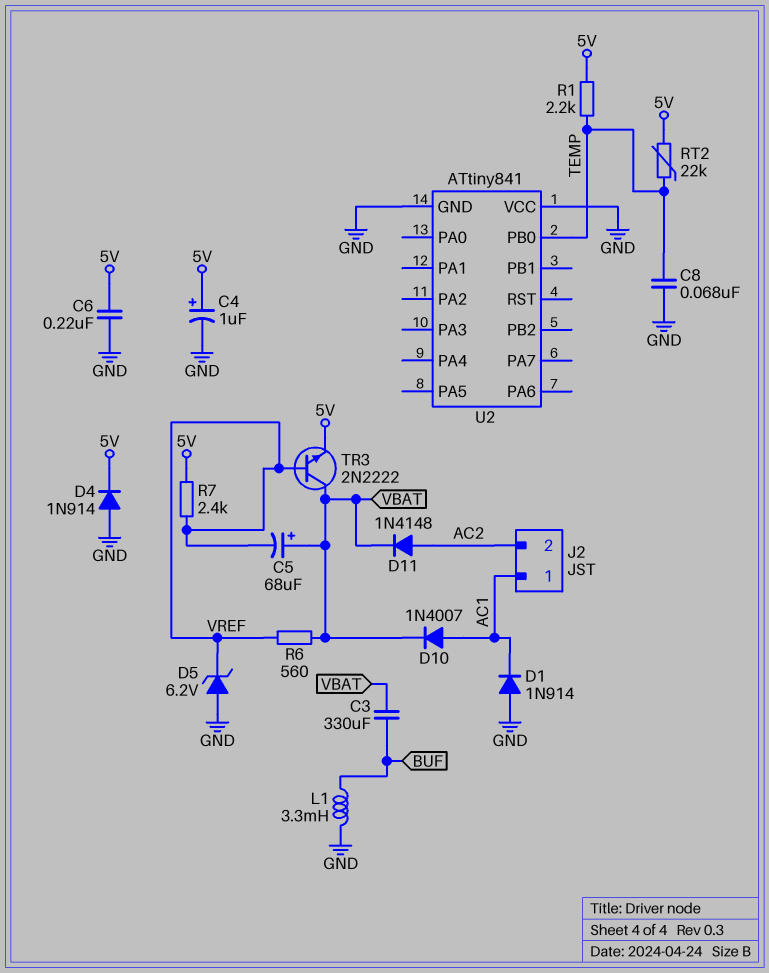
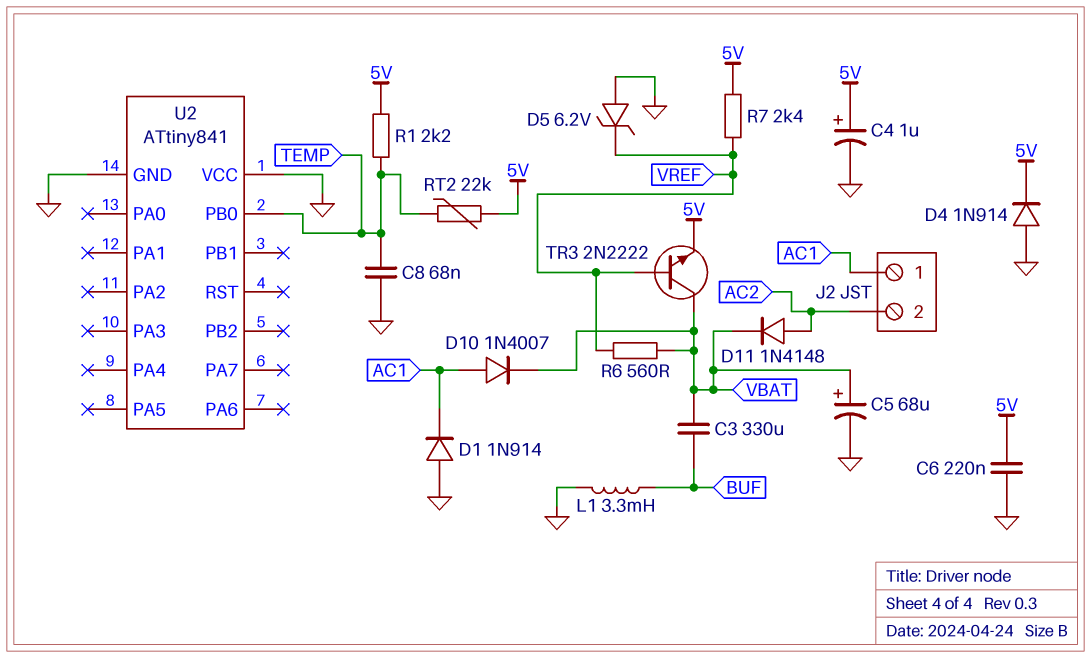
C5: 68uF (plus VBAT, minus VREF) -> 68uF (plus VBAT, minus GND)

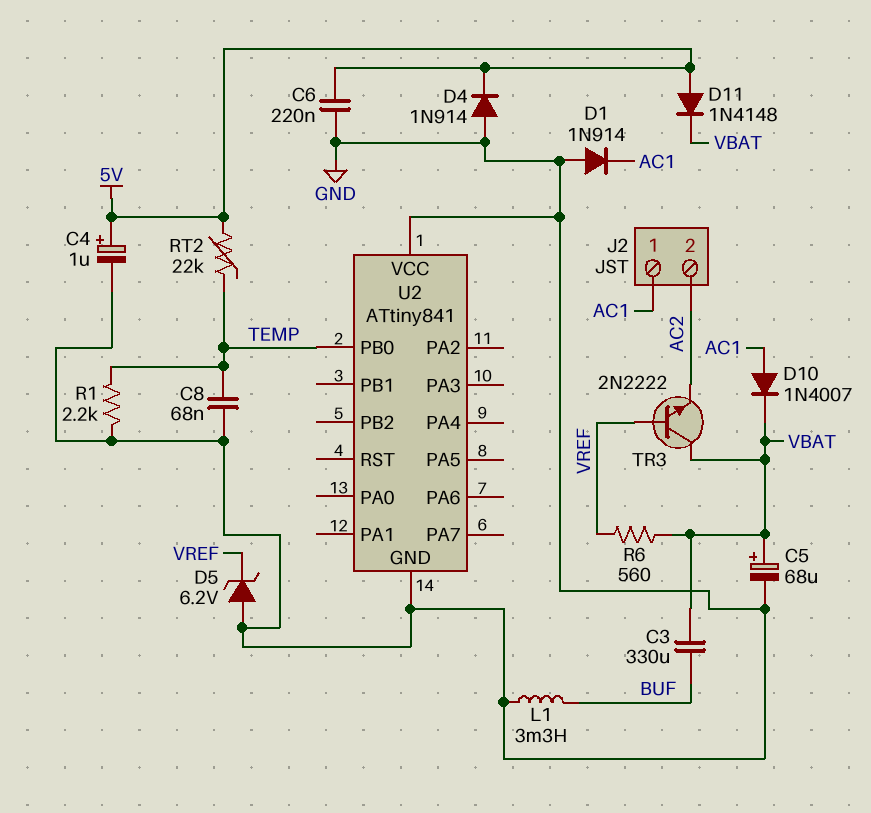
D11: diode 1N4148 (A AC2, K VBAT) -> diode 1N4148 (A 5V, K VBAT)
R1: 2.2k (5V, TEMP) -> 2.2k (GND, TEMP)
R7: 2.4k (5V, VREF) -> none
TR3: NPN 2N2222 (B VREF, C VBAT, E 5V) -> NPN 2N2222 (B VREF, C VBAT, E AC2)

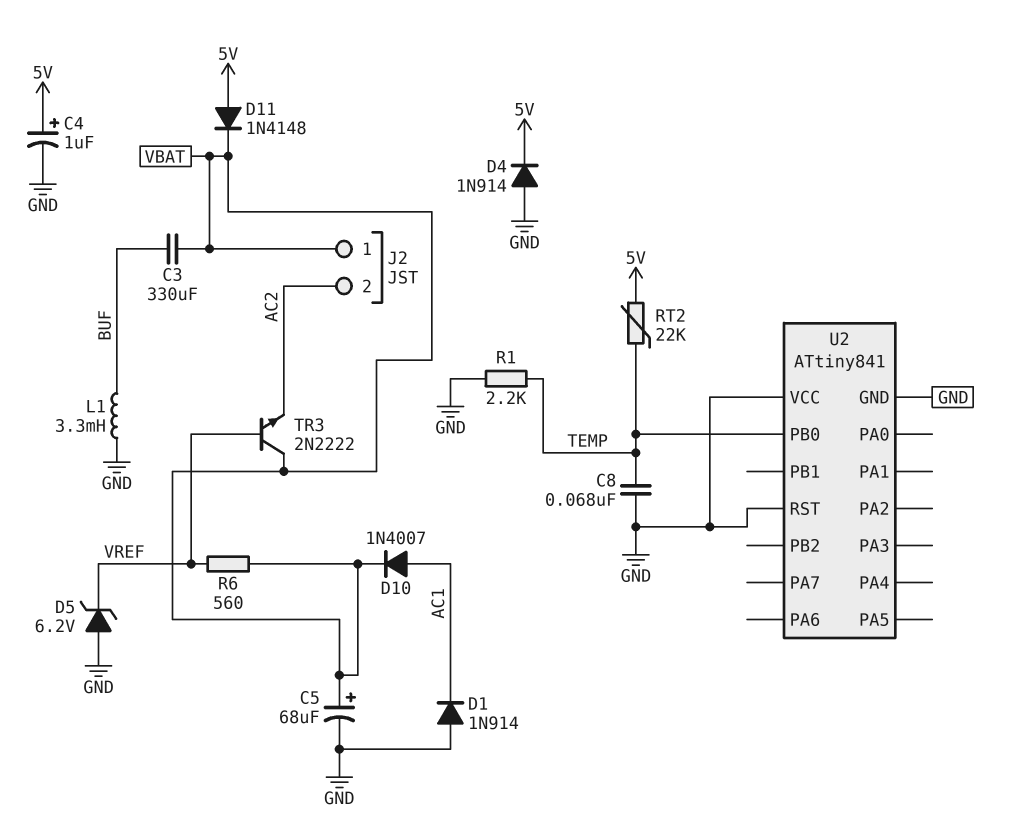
C6: 220nF (5V, GND) -> none
J2 pin 1: AC1 -> VBAT
U2 pin RST: none -> GND

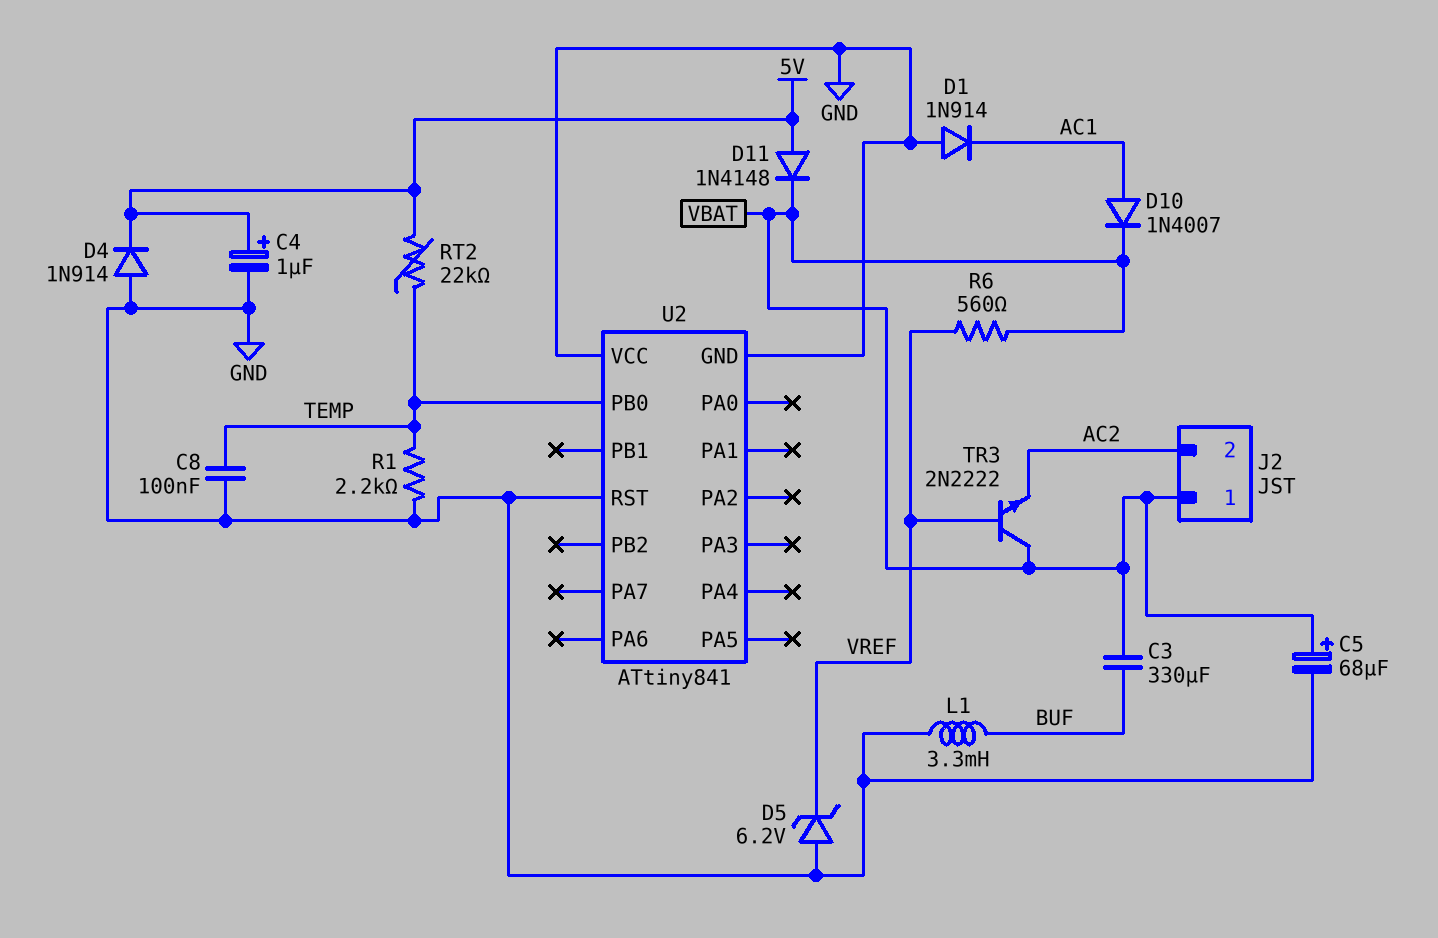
C8: 68nF (GND, TEMP) -> 100nF (GND, TEMP)

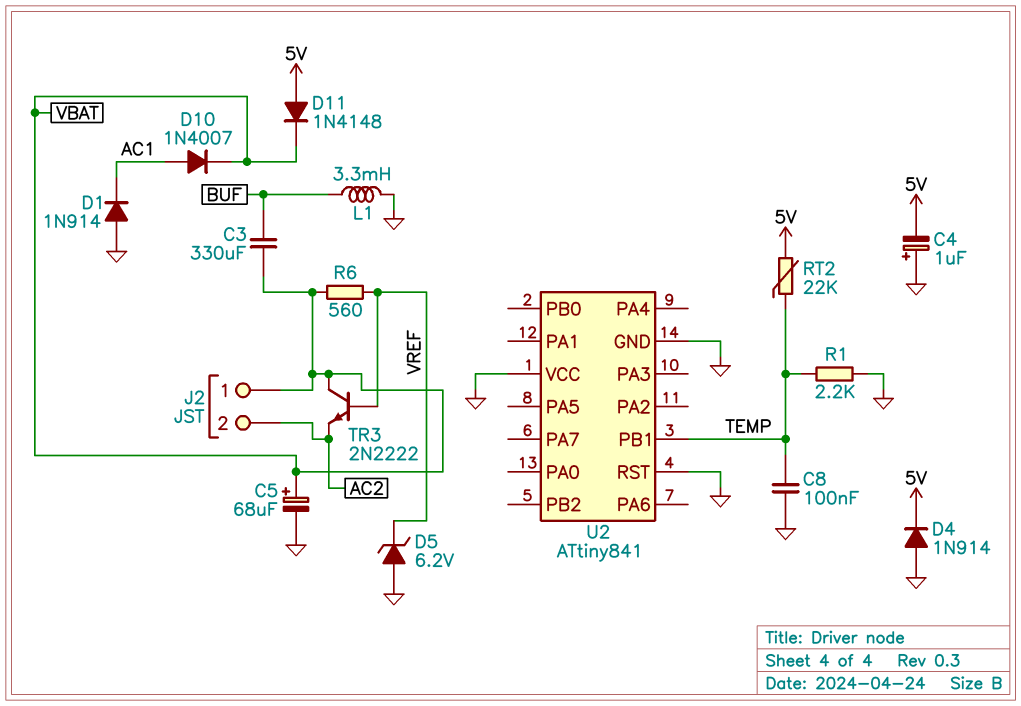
C4: 1uF (plus 5V, minus GND) -> 1uF (plus GND, minus 5V)
U2 pin PB0: TEMP -> none
U2 pin PB1: none -> TEMP

